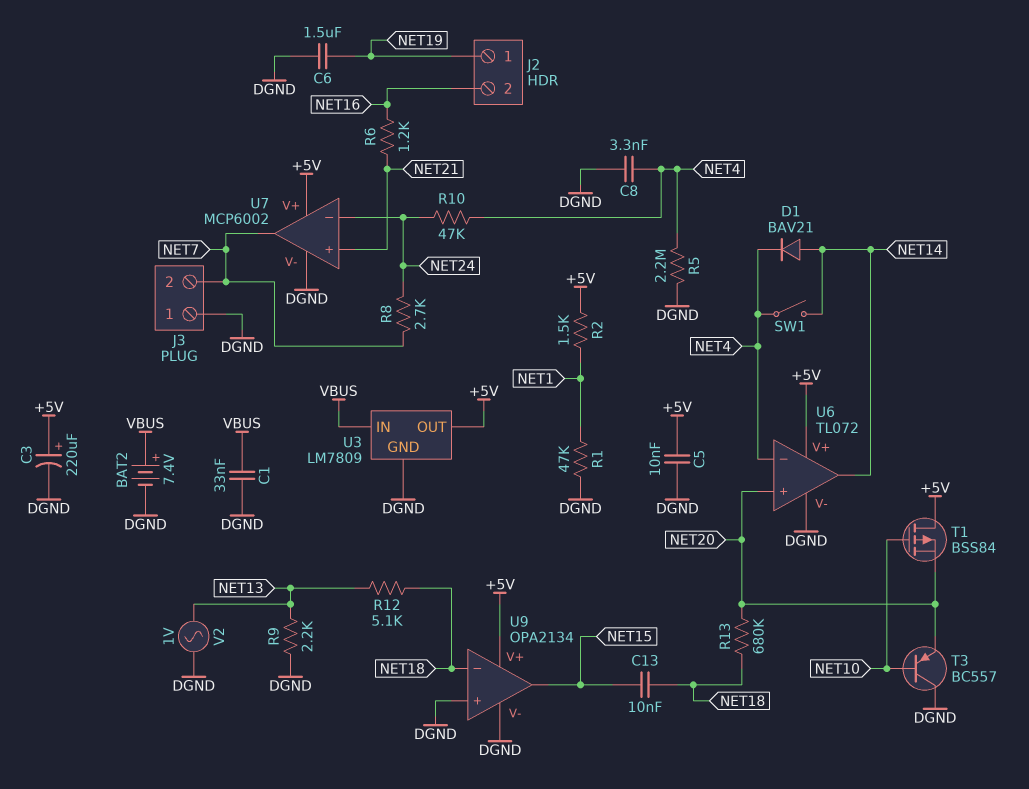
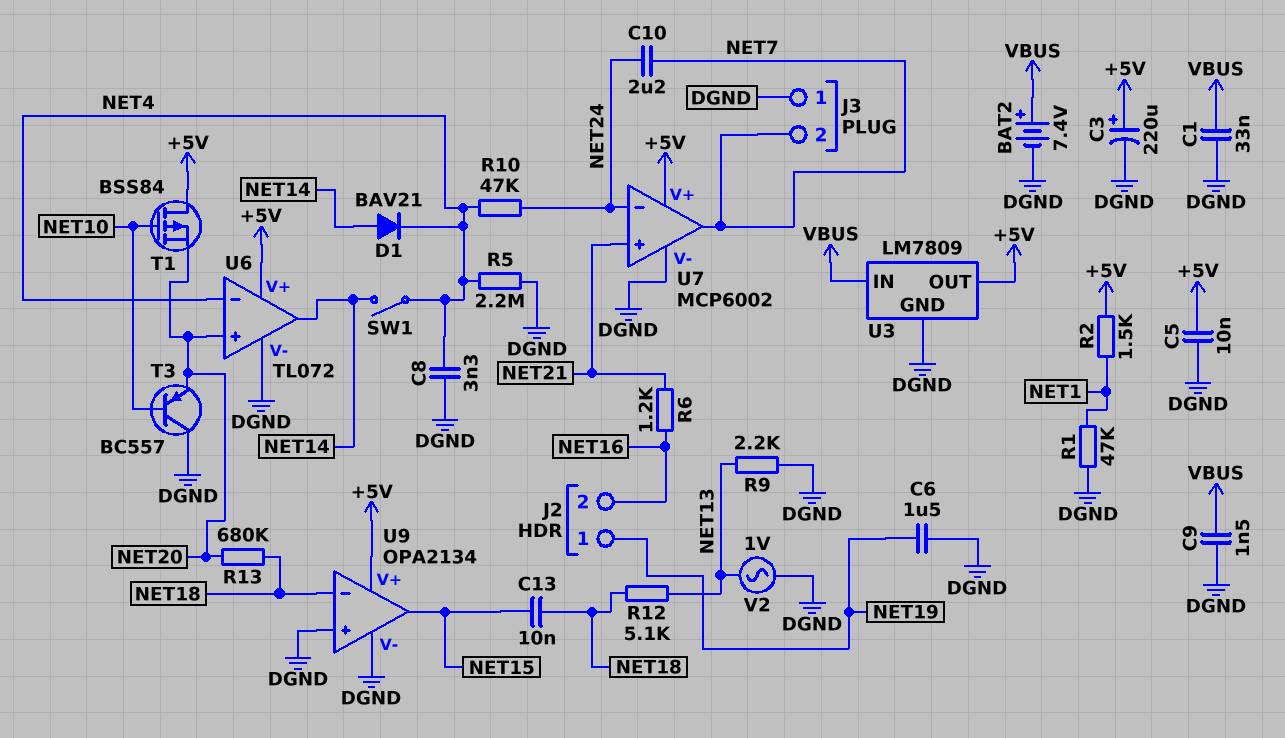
C9: none -> 1.5nF (DGND, VBUS)
C10: none -> 2.2uF (NET7, NET24)
R8: 2.7k (NET7, NET24) -> none

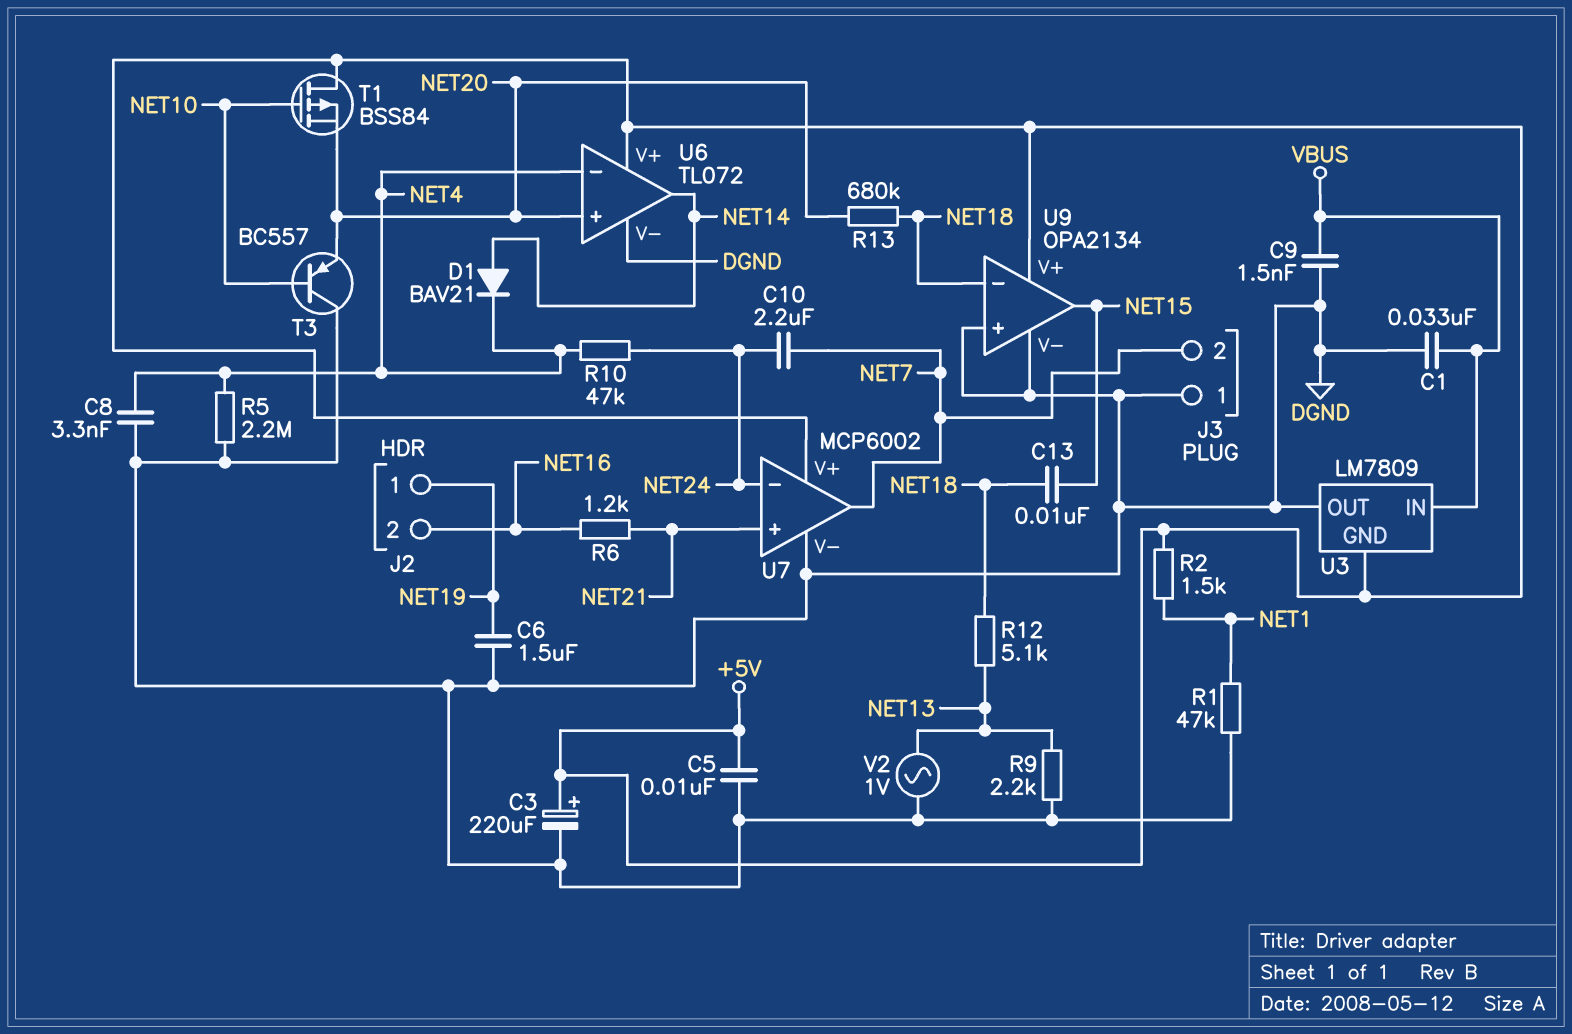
BAT2: 7.4V (plus VBUS, minus DGND) -> none
SW1: switch (NET4, NET14) -> none
U3 pin GND: DGND -> +5V
U3 pin OUT: +5V -> DGND

